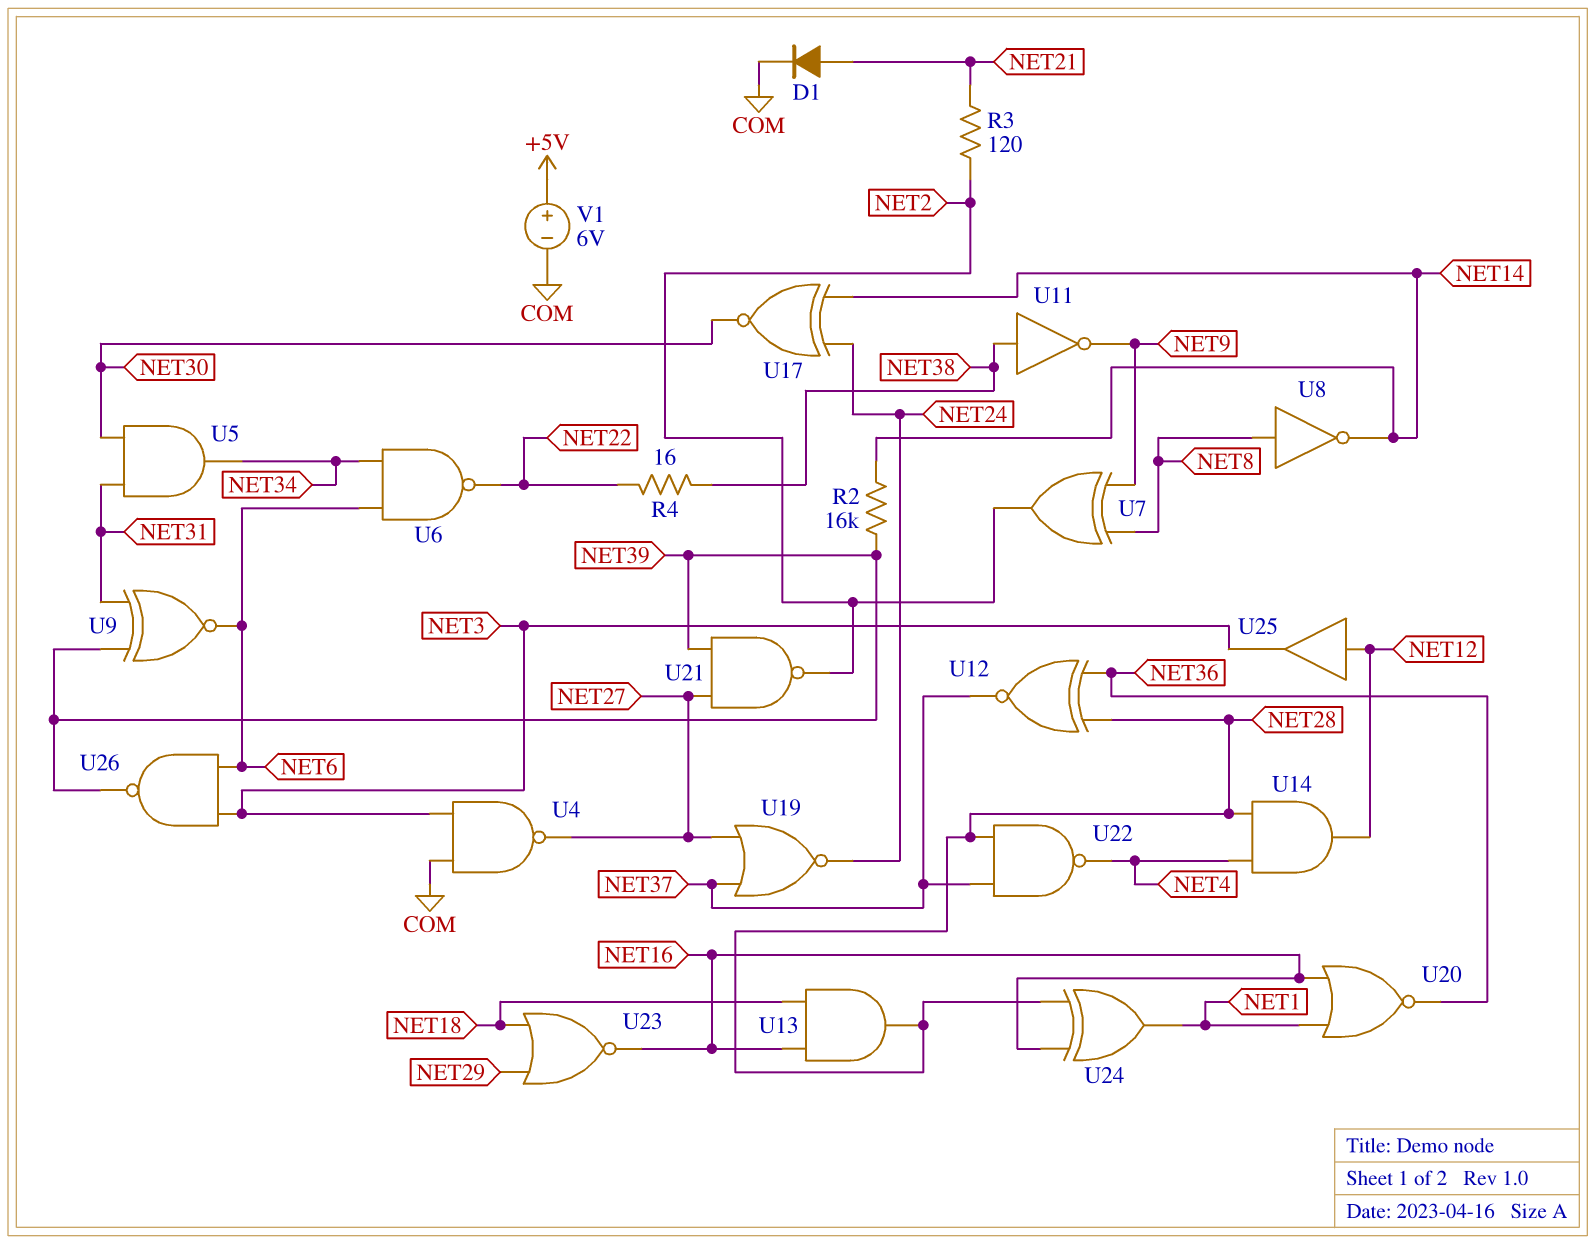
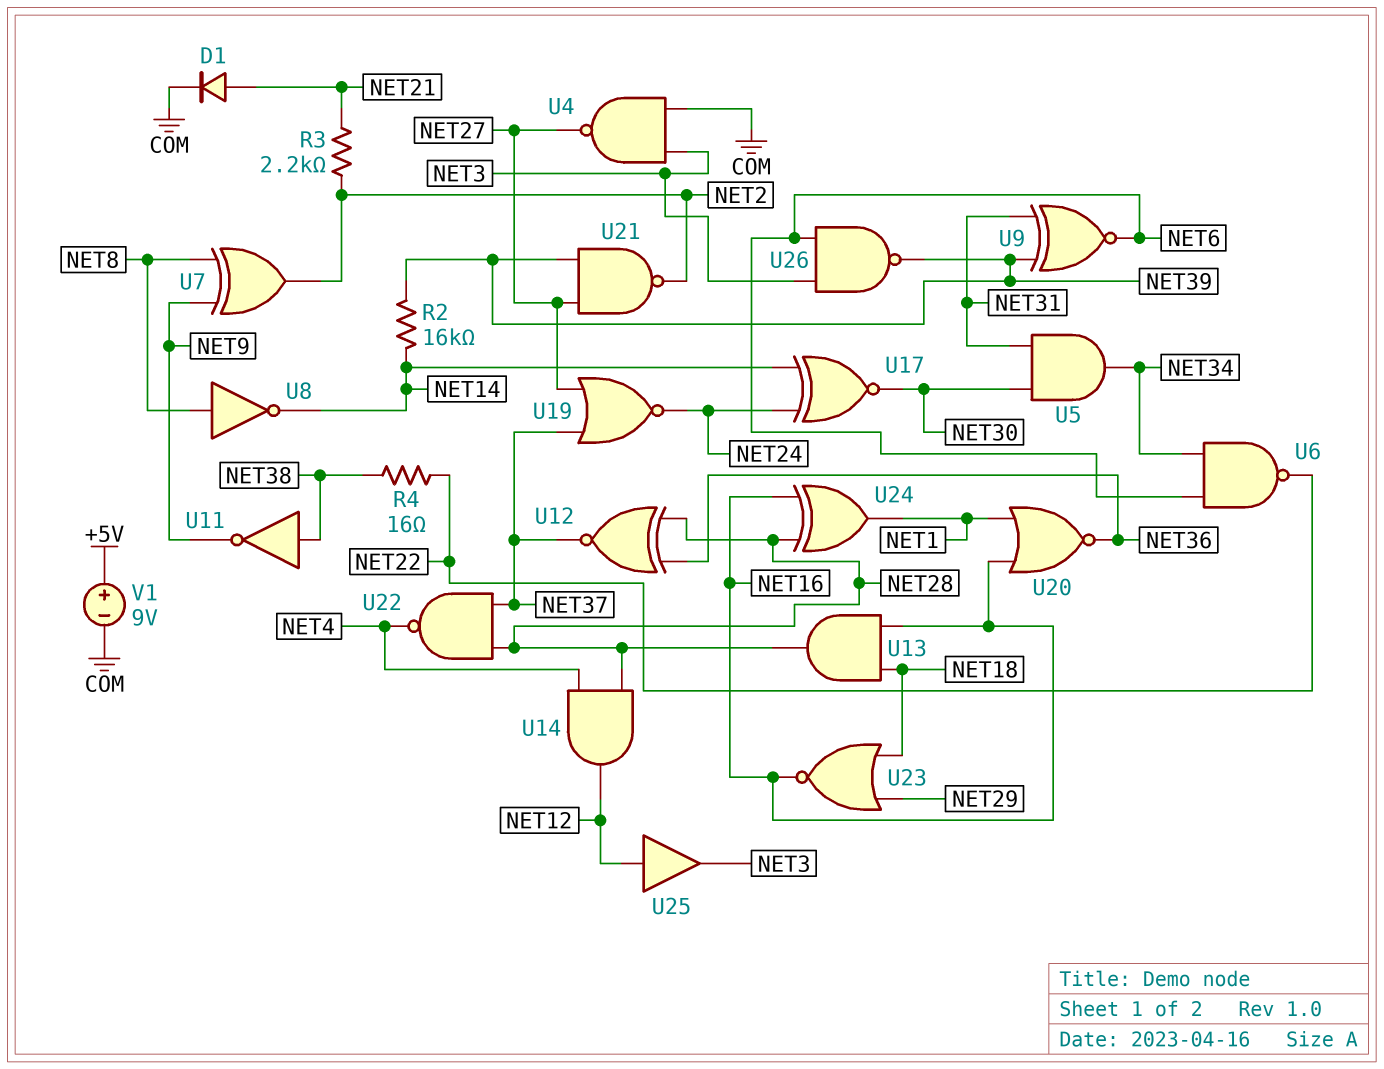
R3: 120 (NET2, NET21) -> 2.2k (NET2, NET21)
V1: 6V (plus +5V, minus COM) -> 9V (plus +5V, minus COM)

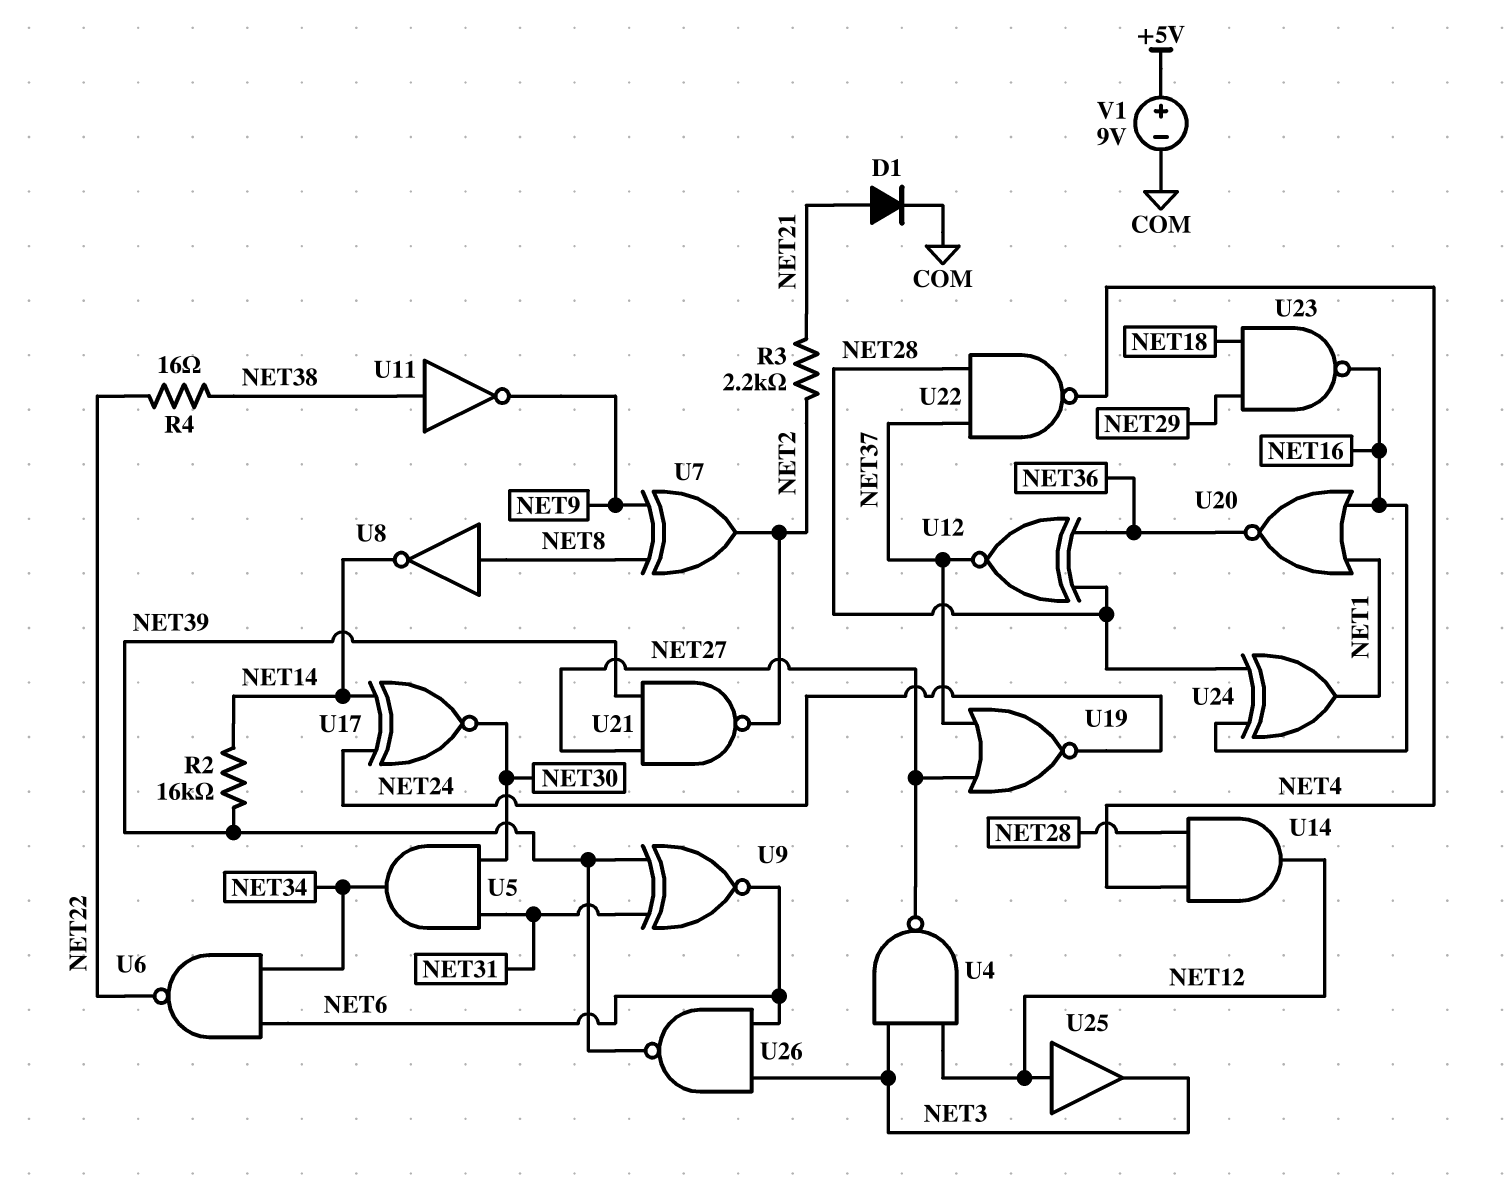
U4: NAND (in COM, in NET3, out NET27) -> NAND (in NET3, in NET12, out NET27)
U13: AND (in NET16, in NET18, out NET28) -> none
U23: NOR (in NET18, in NET29, out NET16) -> NAND (in NET18, in NET29, out NET16)

